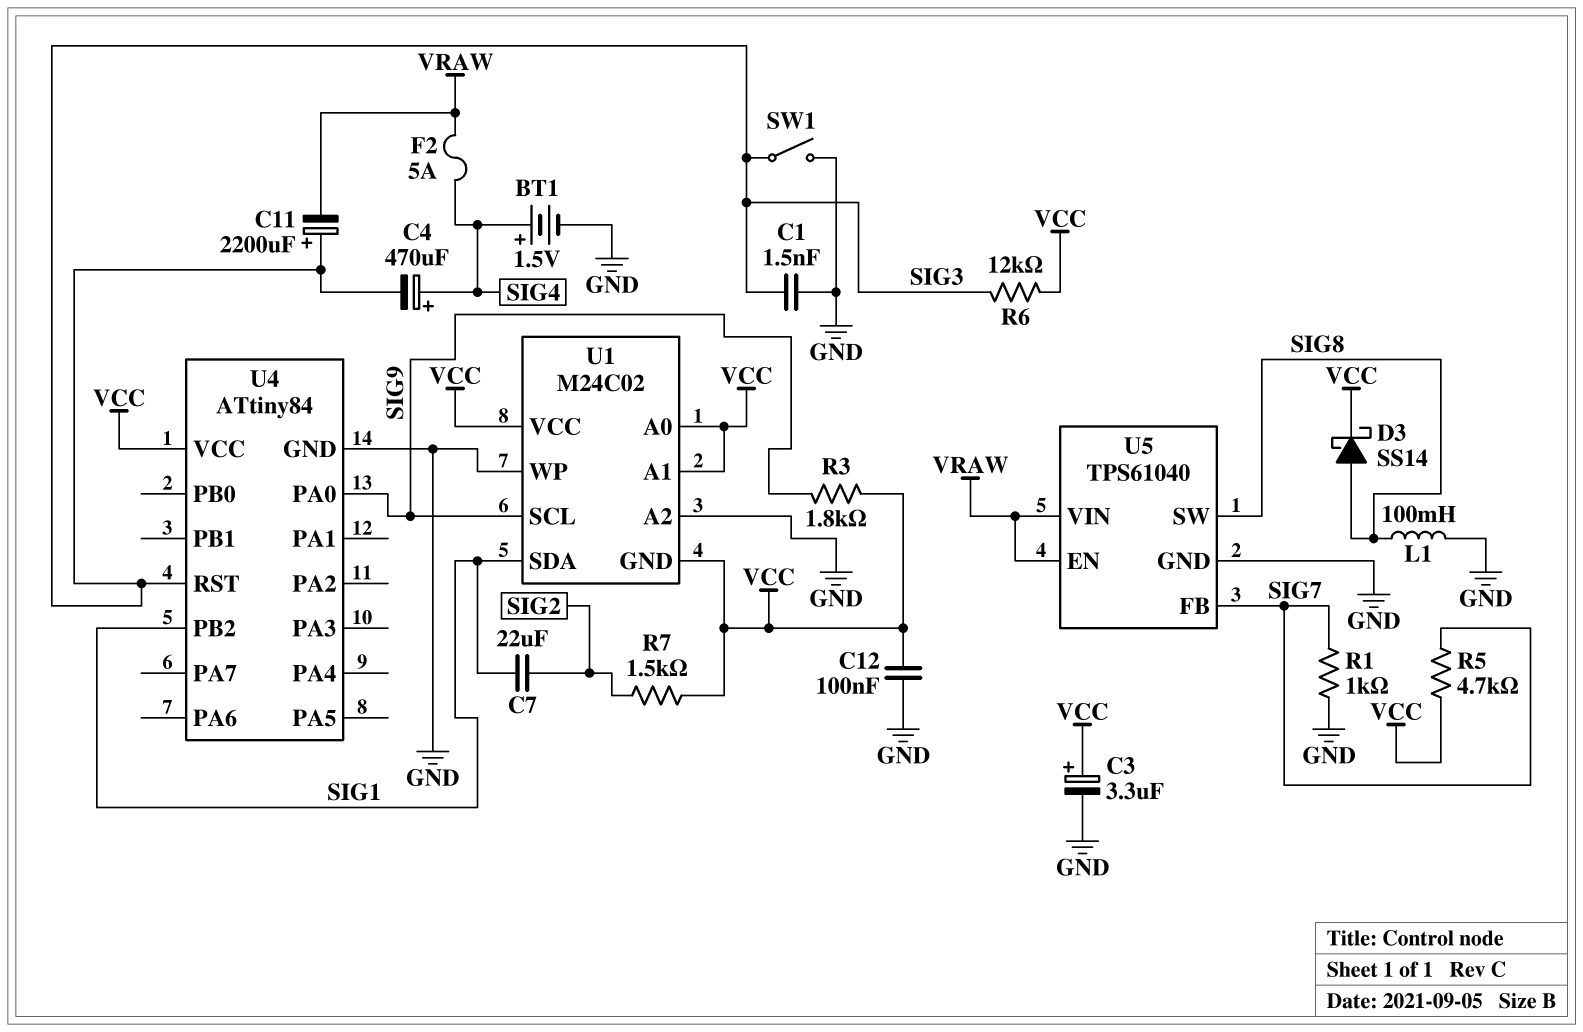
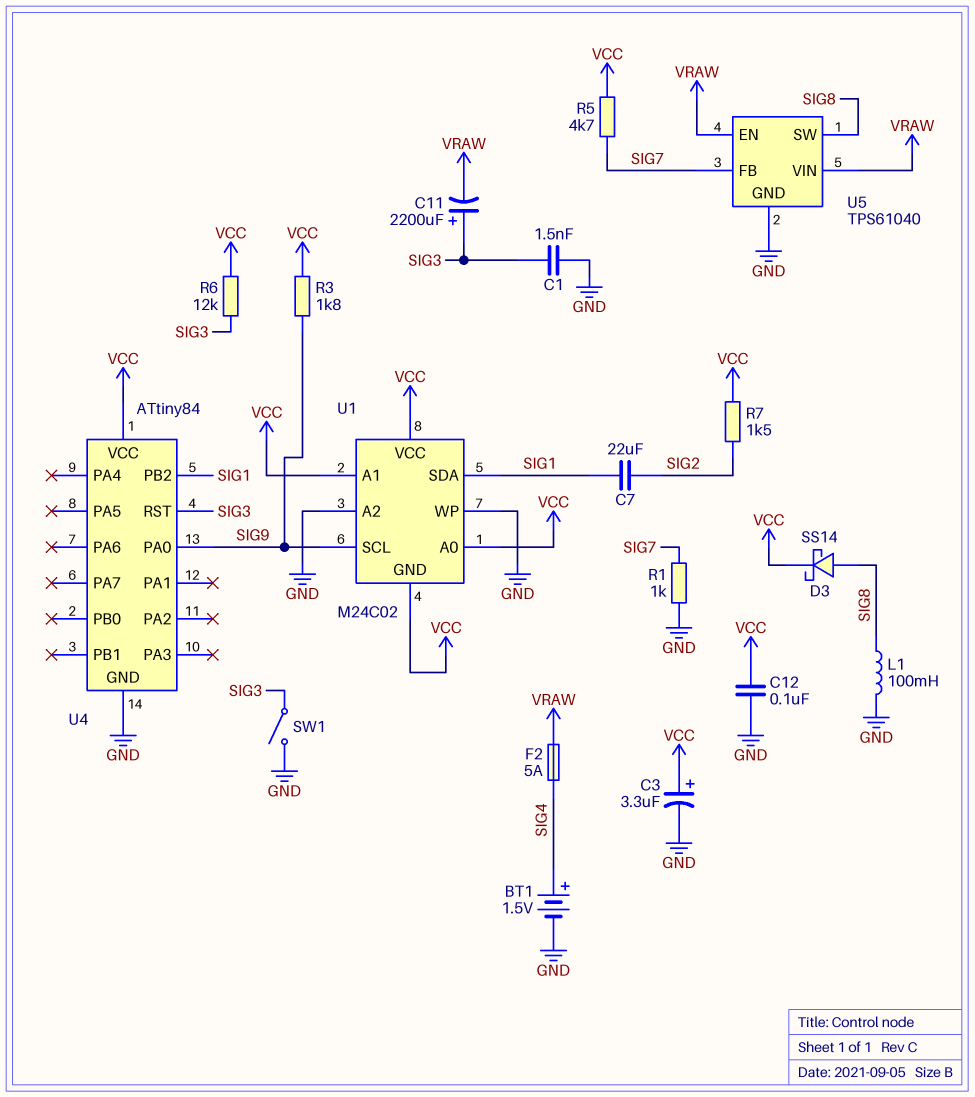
C4: 470uF (plus SIG4, minus SIG3) -> none

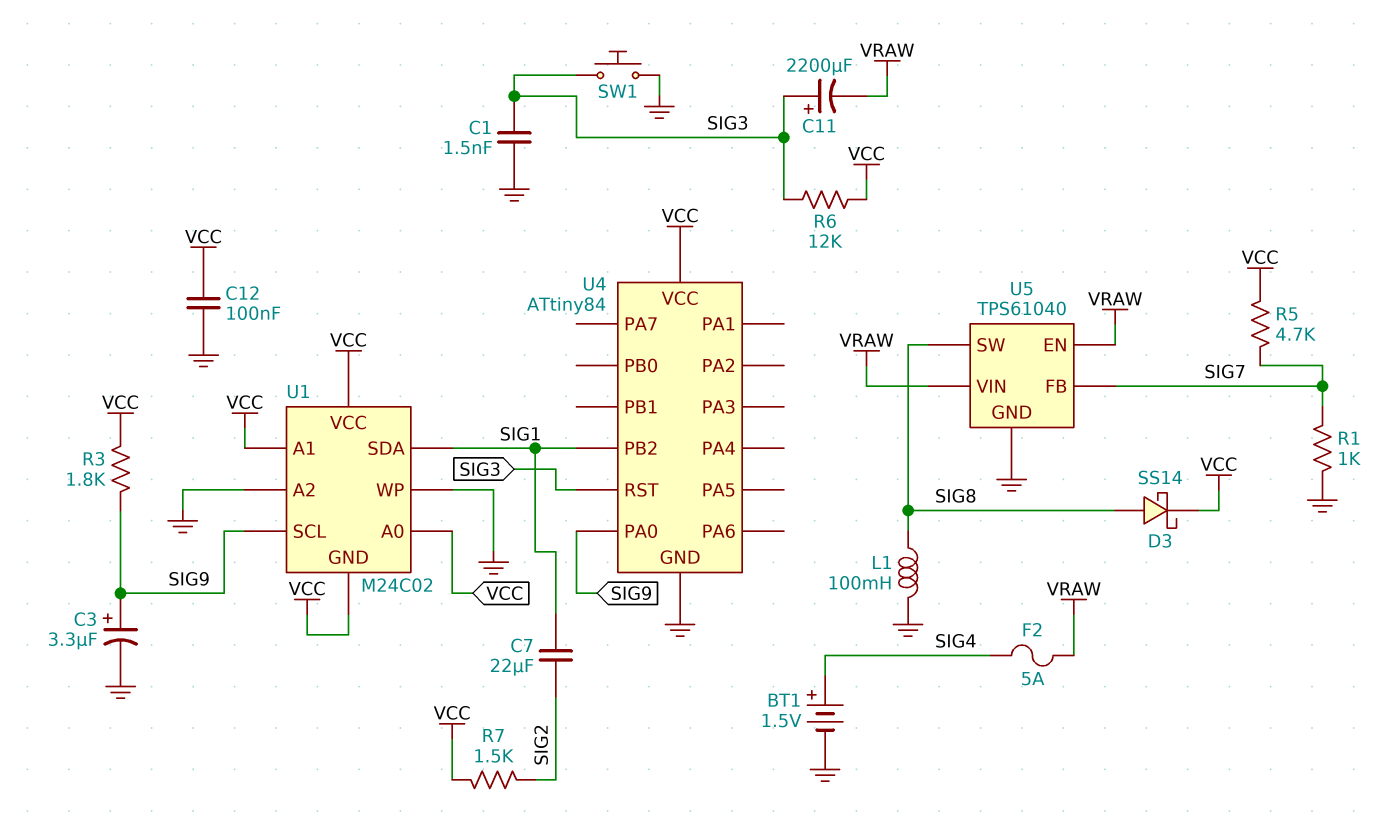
C3: 3.3uF (plus VCC, minus GND) -> 3.3uF (plus SIG9, minus GND)
SW1: switch (GND, SIG3) -> button (GND, SIG3)

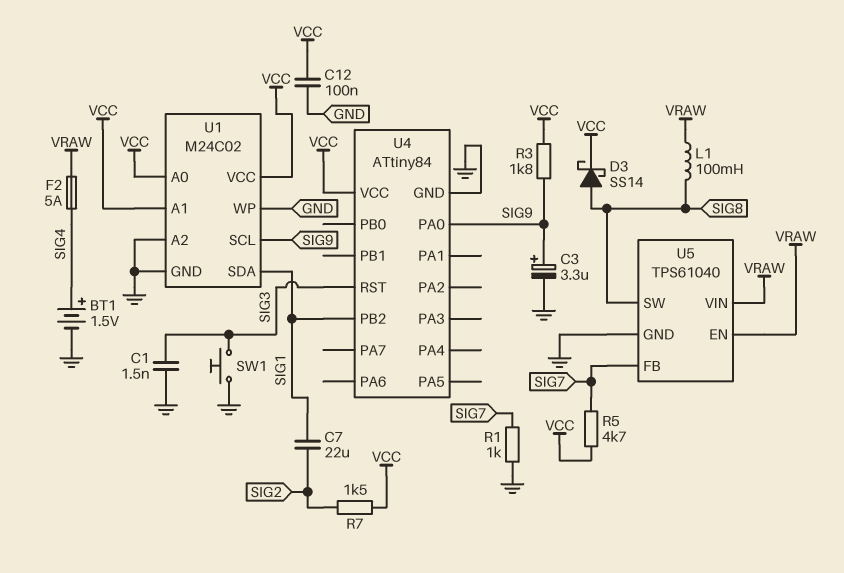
C11: 2200uF (plus SIG3, minus VRAW) -> none
L1: 100mH (GND, SIG8) -> 100mH (SIG8, VRAW)
R6: 12k (SIG3, VCC) -> none
U1 pin GND: VCC -> GND

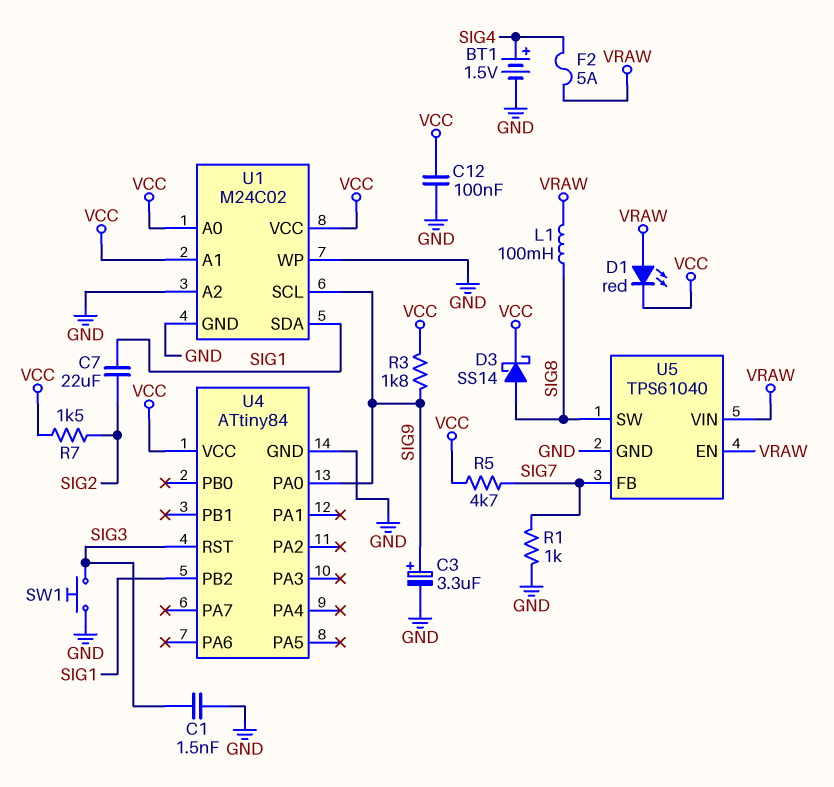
D1: none -> LED red (A VRAW, K VCC)

